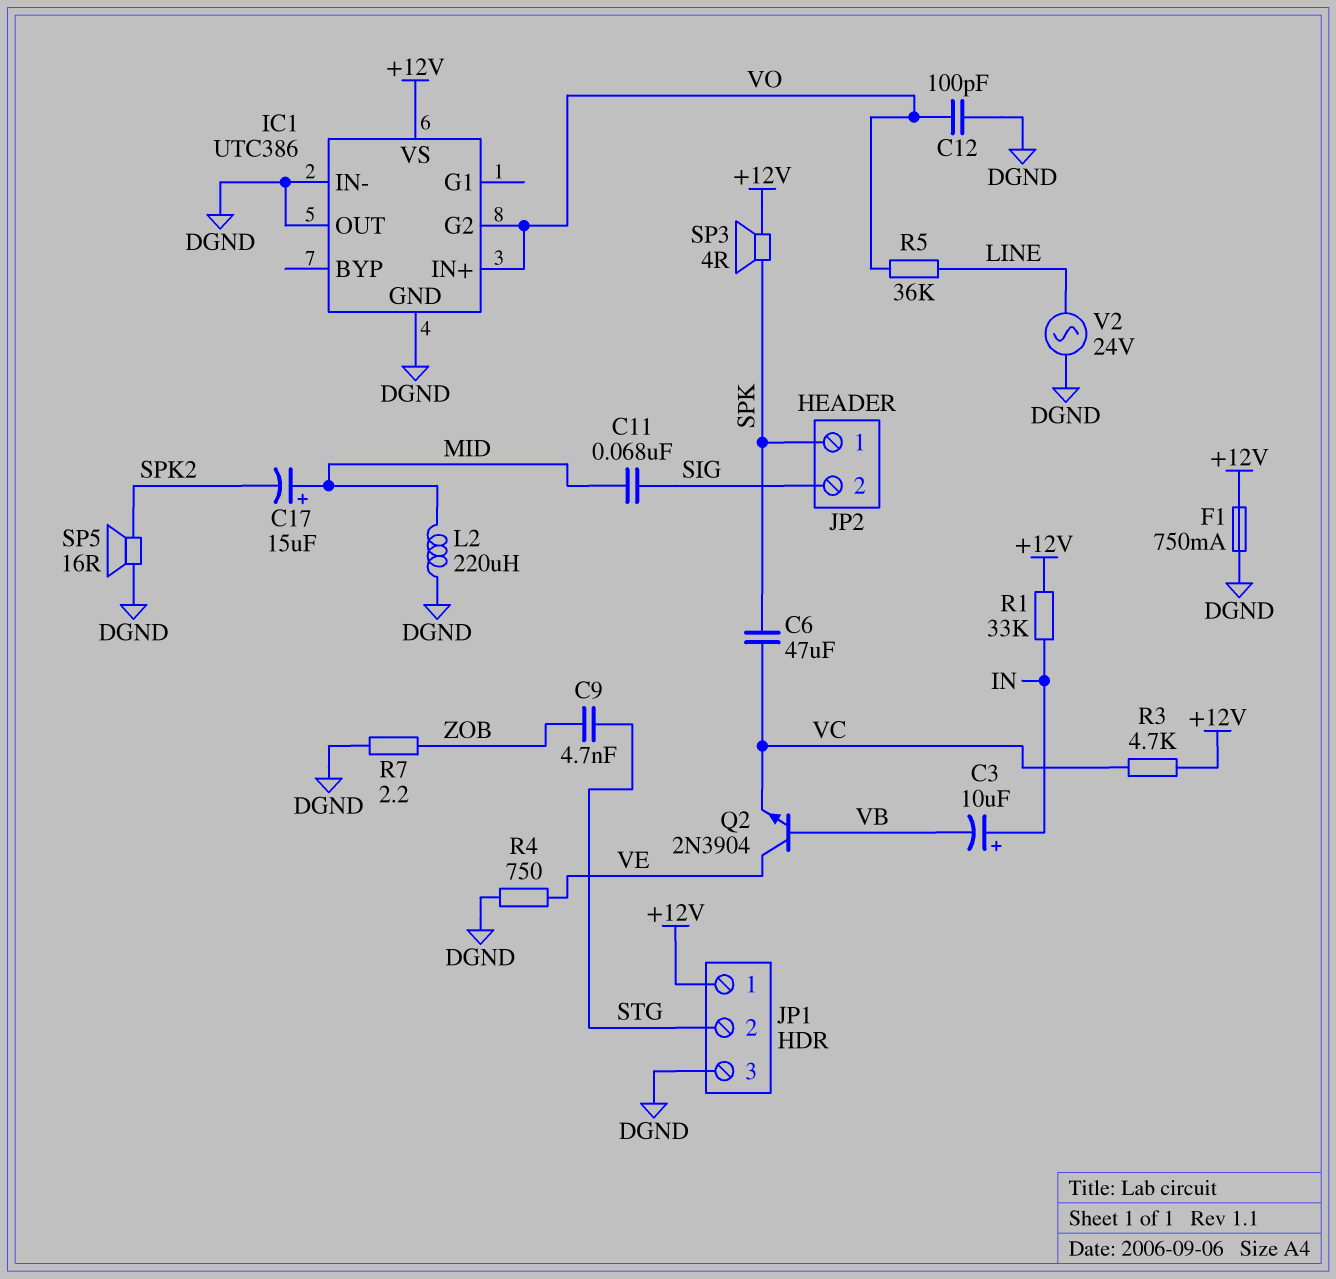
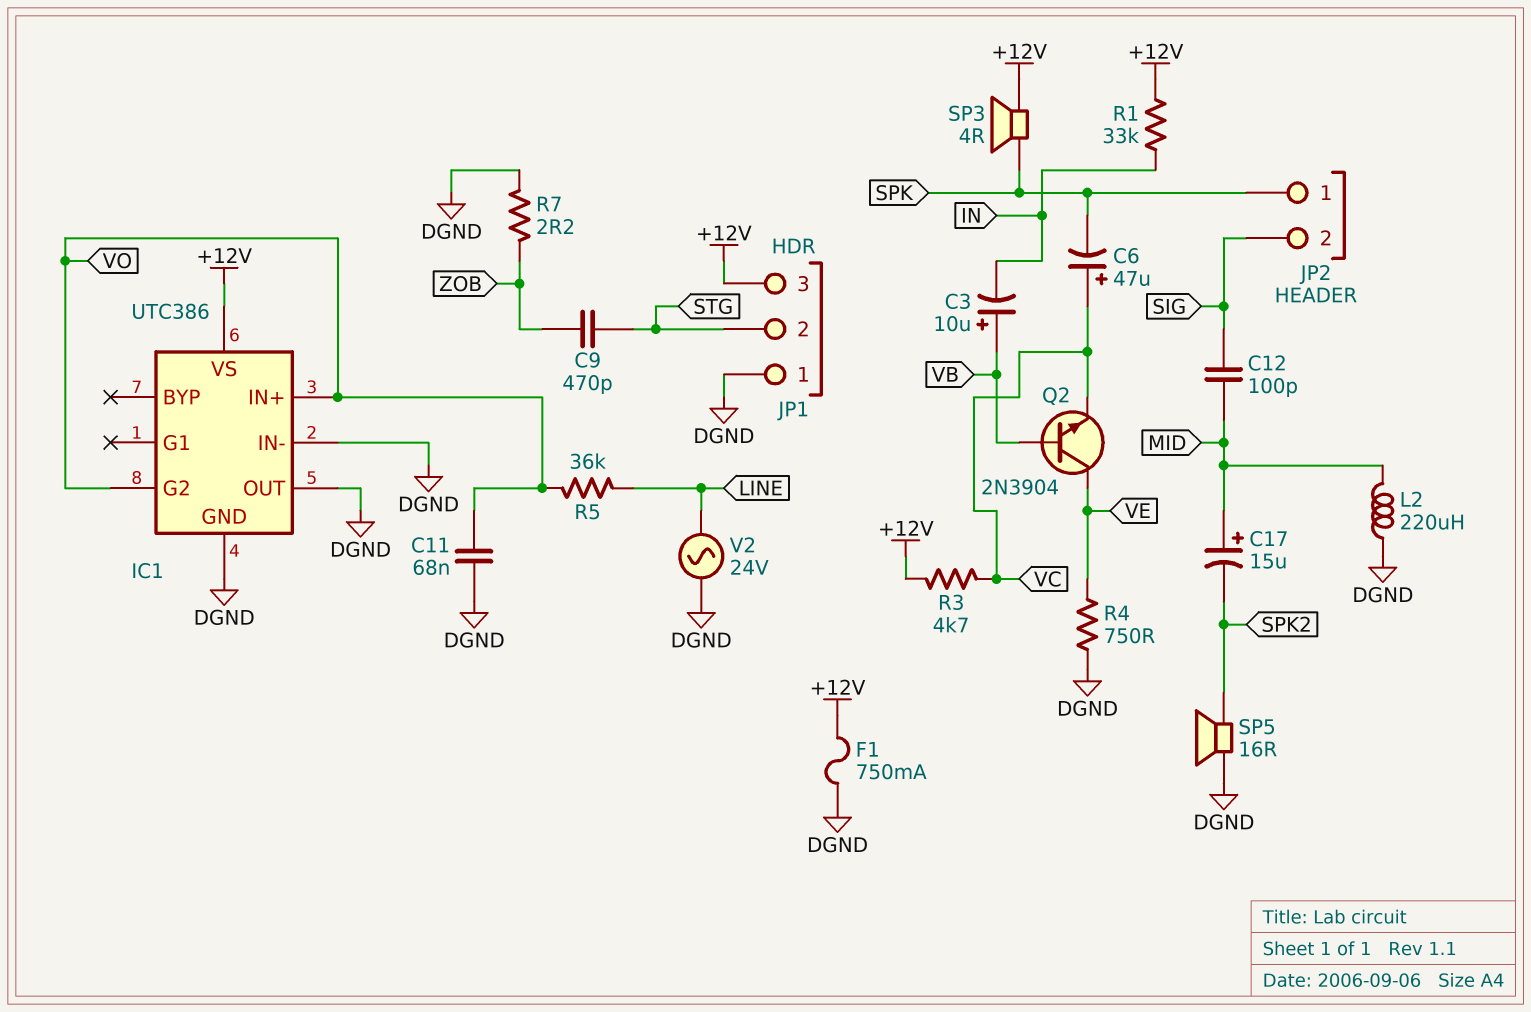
C3: 10uF (plus IN, minus VB) -> 10uF (plus VB, minus IN)
C6: 47uF (SPK, VC) -> 47uF (plus VC, minus SPK)
C9: 4.7nF (STG, ZOB) -> 470pF (STG, ZOB)
C11: 68nF (MID, SIG) -> 68nF (DGND, VO)
C12: 100pF (DGND, VO) -> 100pF (MID, SIG)
JP1 pin 1: +12V -> DGND
JP1 pin 3: DGND -> +12V

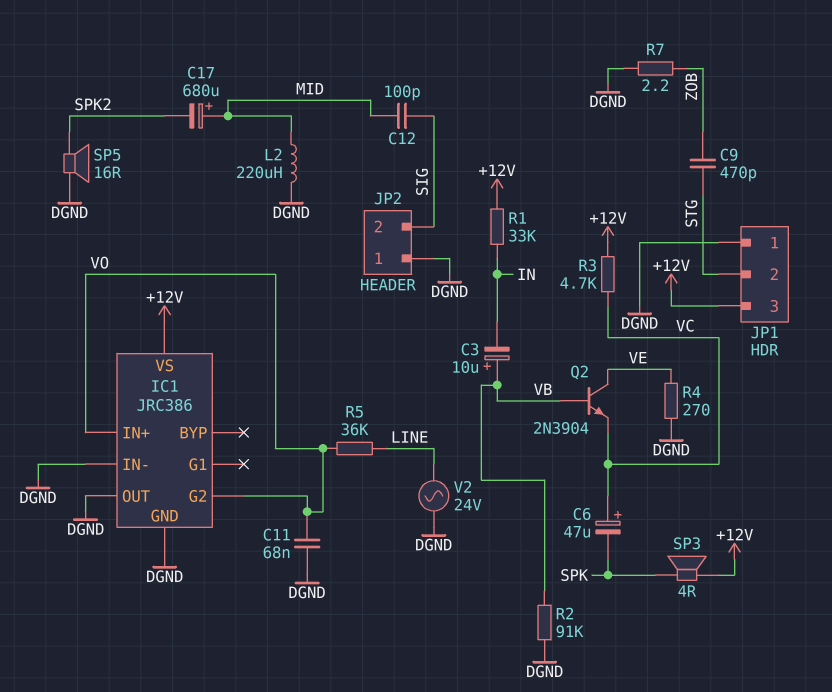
C17: 15uF (plus MID, minus SPK2) -> 680uF (plus MID, minus SPK2)
F1: 750mA (+12V, DGND) -> none
IC1: UTC386 -> JRC386
JP2 pin 1: SPK -> DGND
R2: none -> 91k (DGND, VB)
R4: 750 (DGND, VE) -> 270 (DGND, VE)

